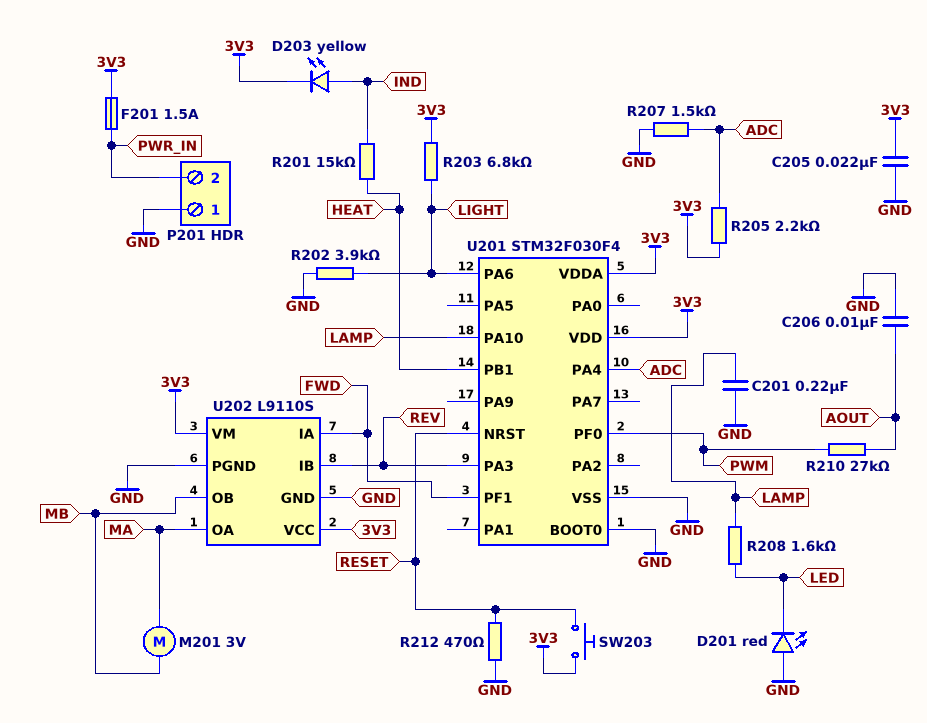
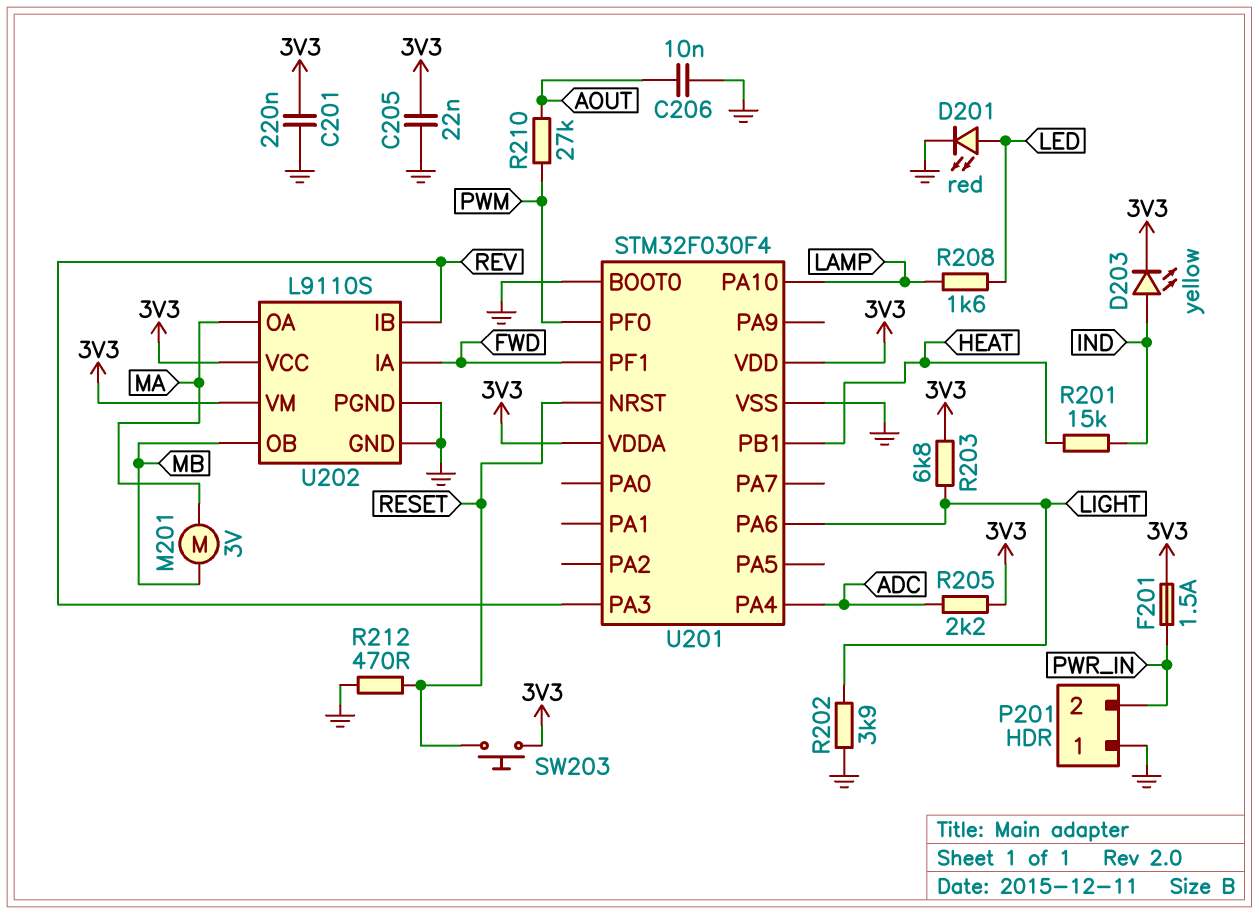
C201: 220nF (GND, LAMP) -> 220nF (3V3, GND)
D201: LED red (A GND, K LED) -> LED red (A LED, K GND)
R207: 1.5k (ADC, GND) -> none

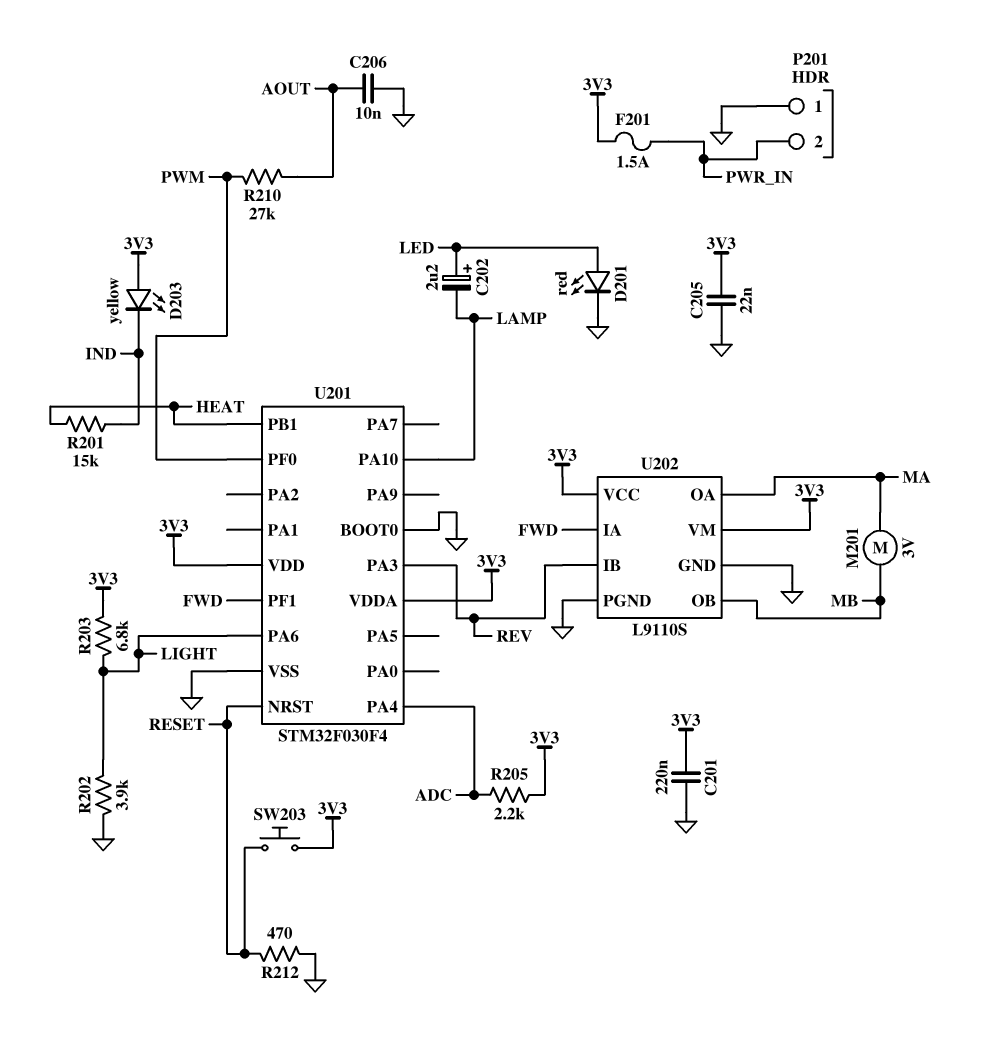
C202: none -> 2.2uF (plus LED, minus LAMP)
D203: LED yellow (A IND, K 3V3) -> LED yellow (A 3V3, K IND)
R208: 1.6k (LAMP, LED) -> none

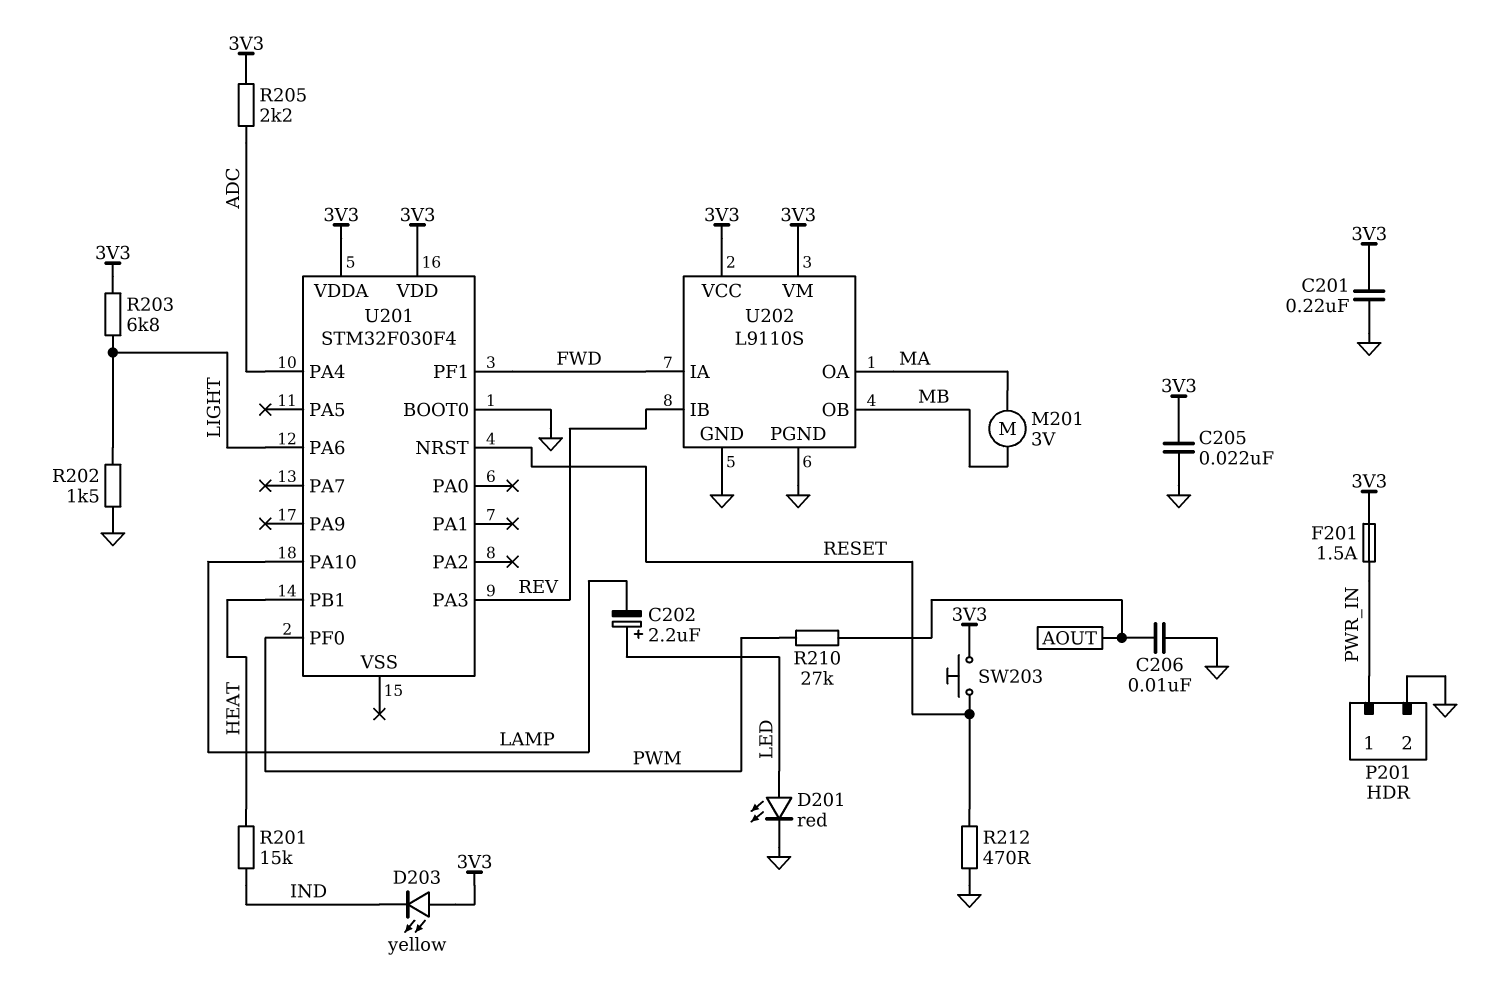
P201 pin 1: GND -> PWR_IN
P201 pin 2: PWR_IN -> GND
R202: 3.9k (GND, LIGHT) -> 1.5k (GND, LIGHT)
U201 pin VSS: GND -> none

